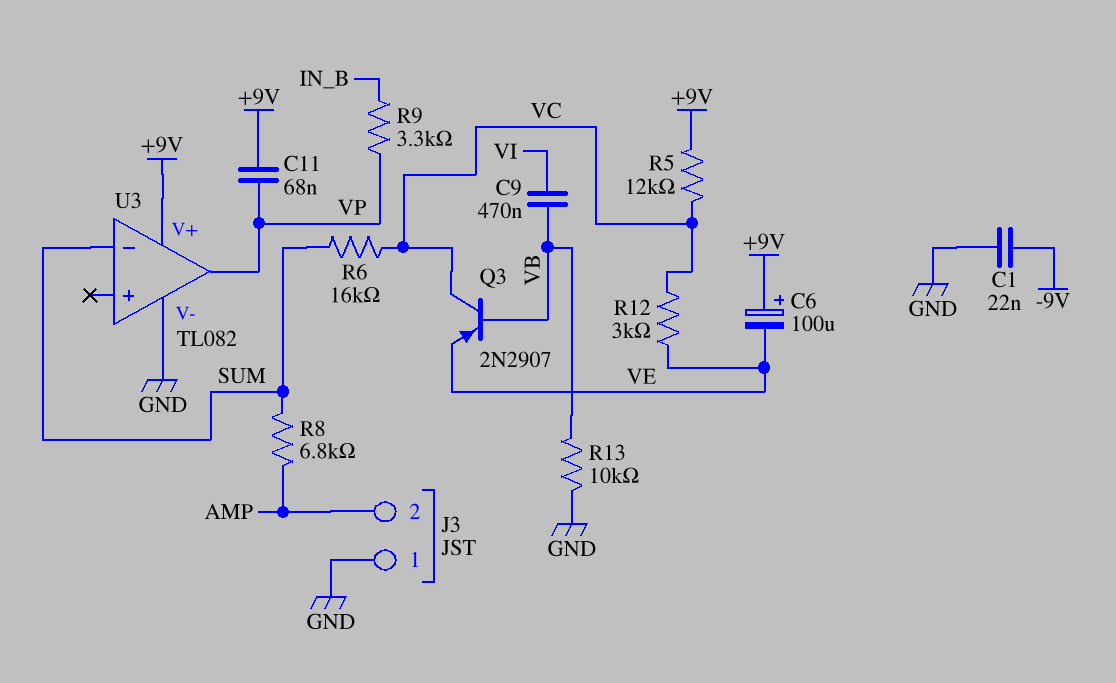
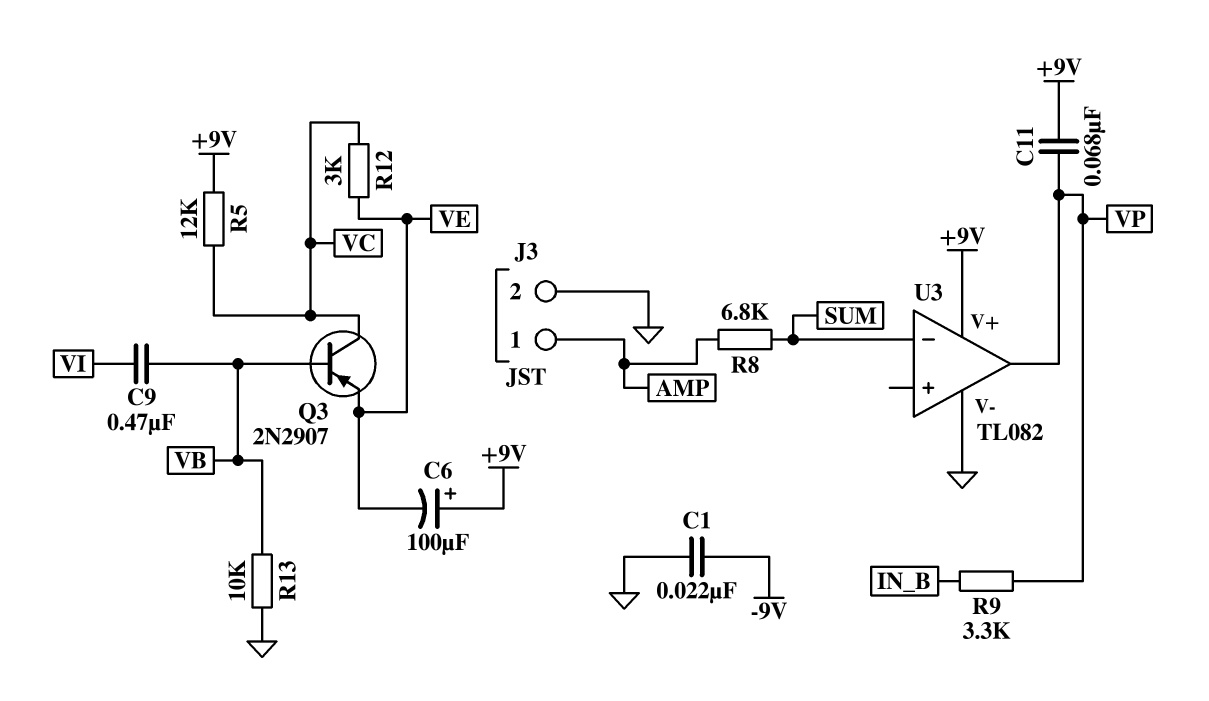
J3 pin 1: GND -> AMP
J3 pin 2: AMP -> GND
R6: 16k (SUM, VC) -> none

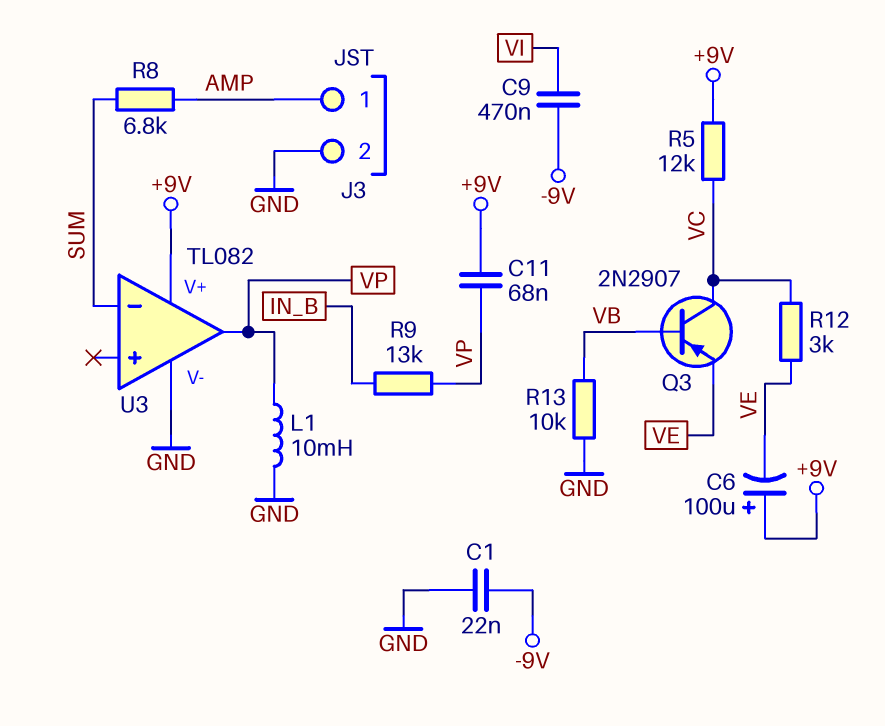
C9: 470nF (VB, VI) -> 470nF (-9V, VI)
L1: none -> 10mH (GND, VP)
R9: 3.3k (IN_B, VP) -> 13k (IN_B, VP)

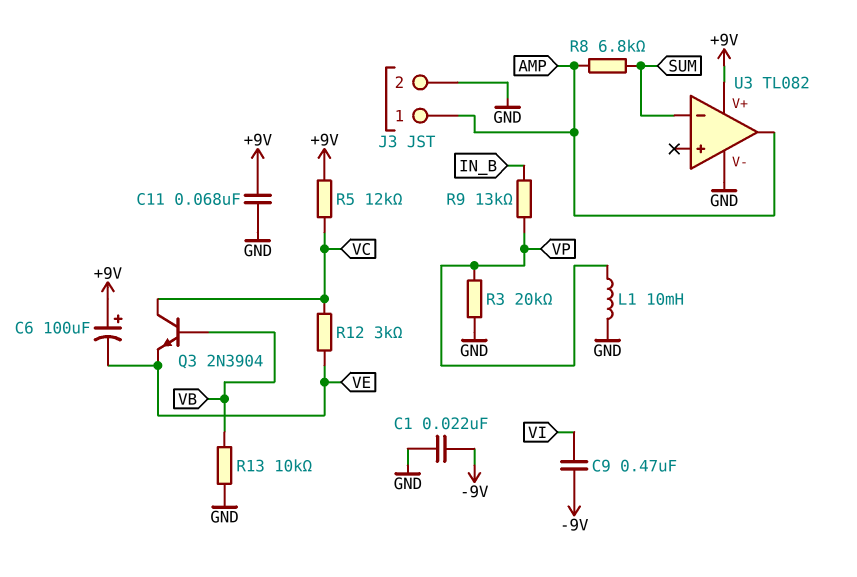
C11: 68nF (+9V, VP) -> 68nF (+9V, GND)
Q3: PNP 2N2907 (B VB, C VC, E VE) -> NPN 2N3904 (B VB, C VC, E VE)
R3: none -> 20k (GND, VP)
U3 pin out: VP -> AMP

